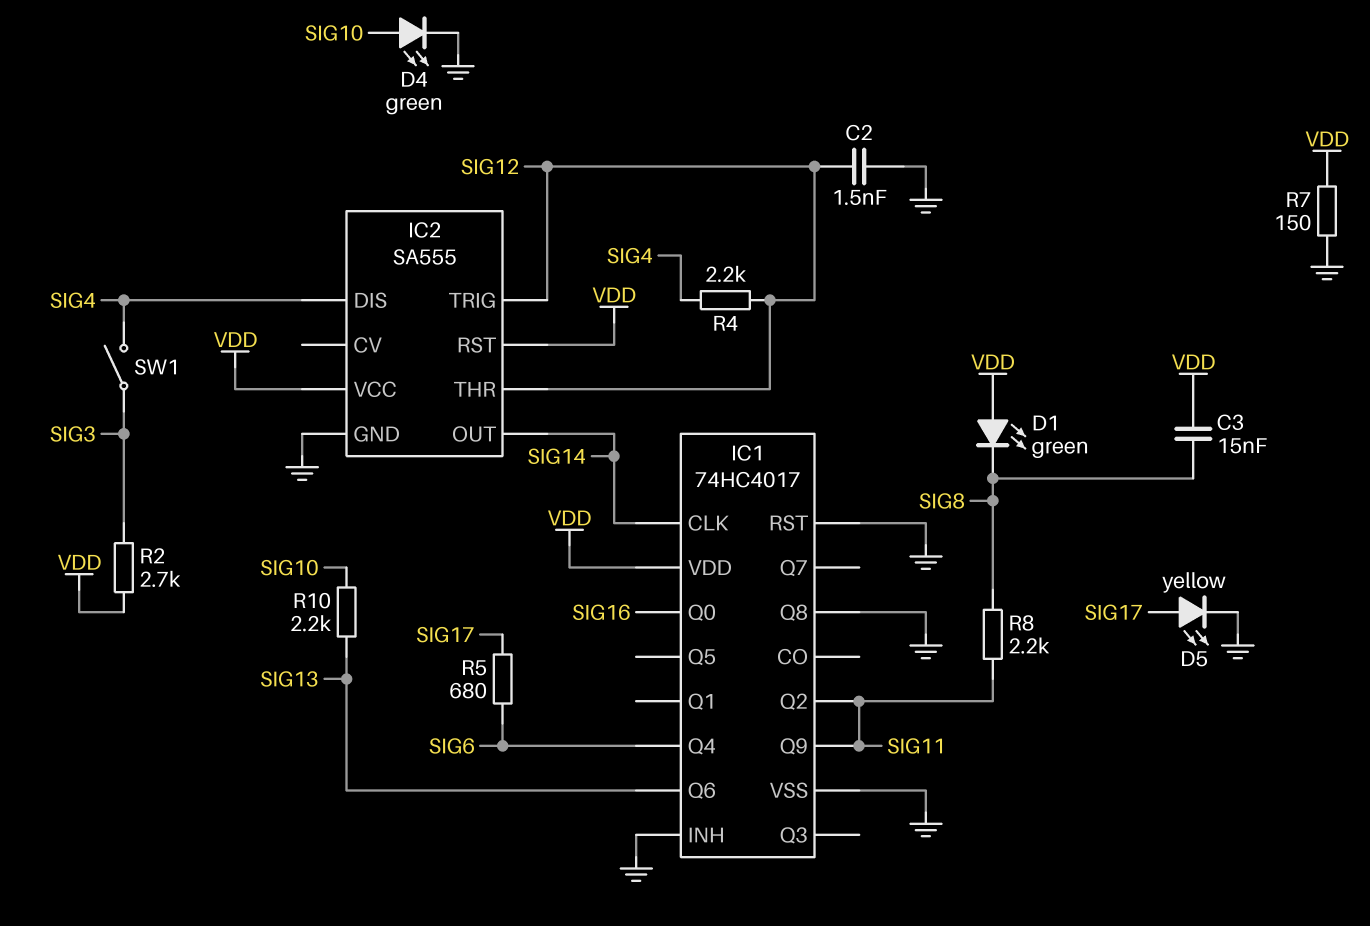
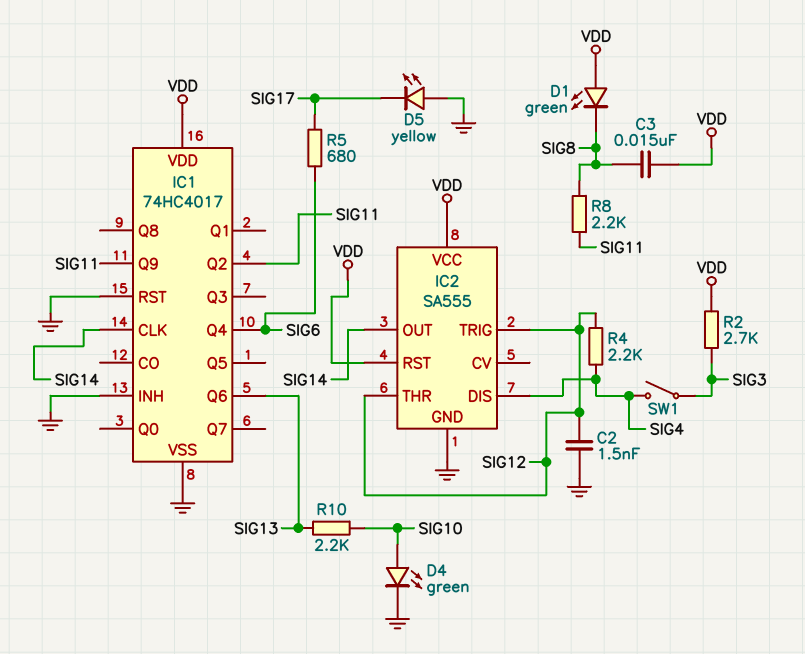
D5: LED yellow (A SIG17, K GND) -> LED yellow (A GND, K SIG17)
IC1 pin Q0: SIG16 -> none
IC1 pin Q8: GND -> none
R7: 150 (GND, VDD) -> none

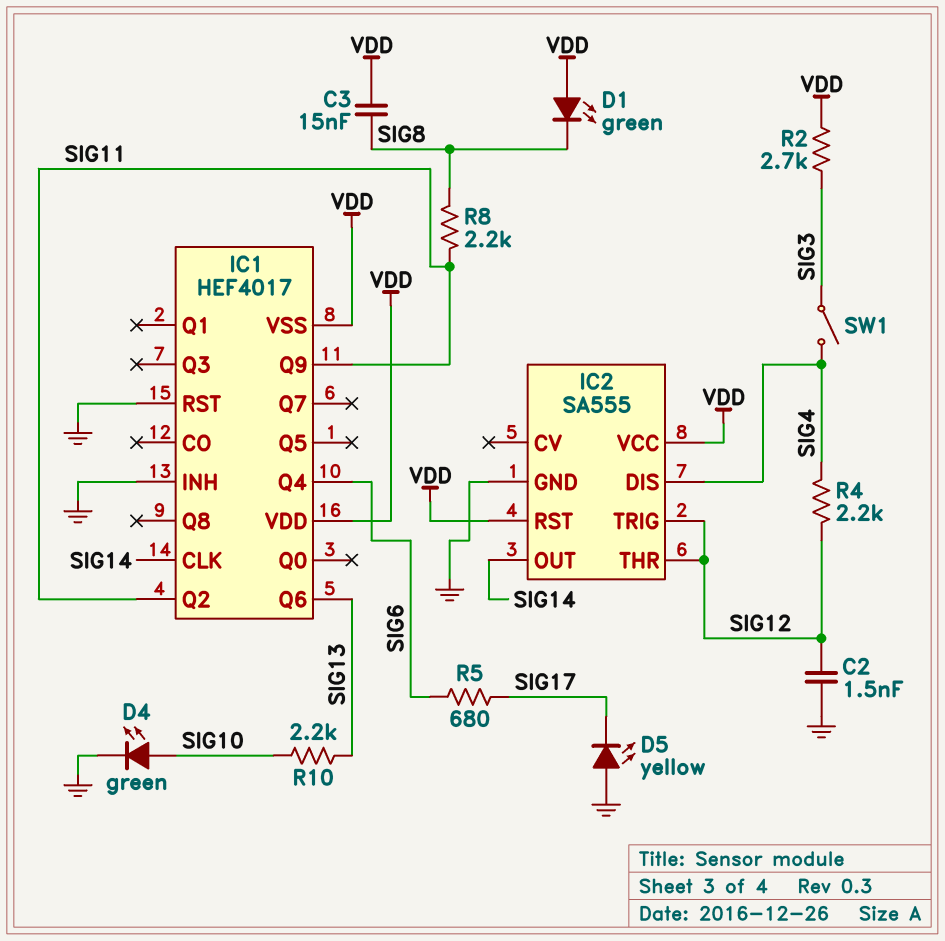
IC1: 74HC4017 -> HEF4017
IC1 pin VSS: GND -> VDD

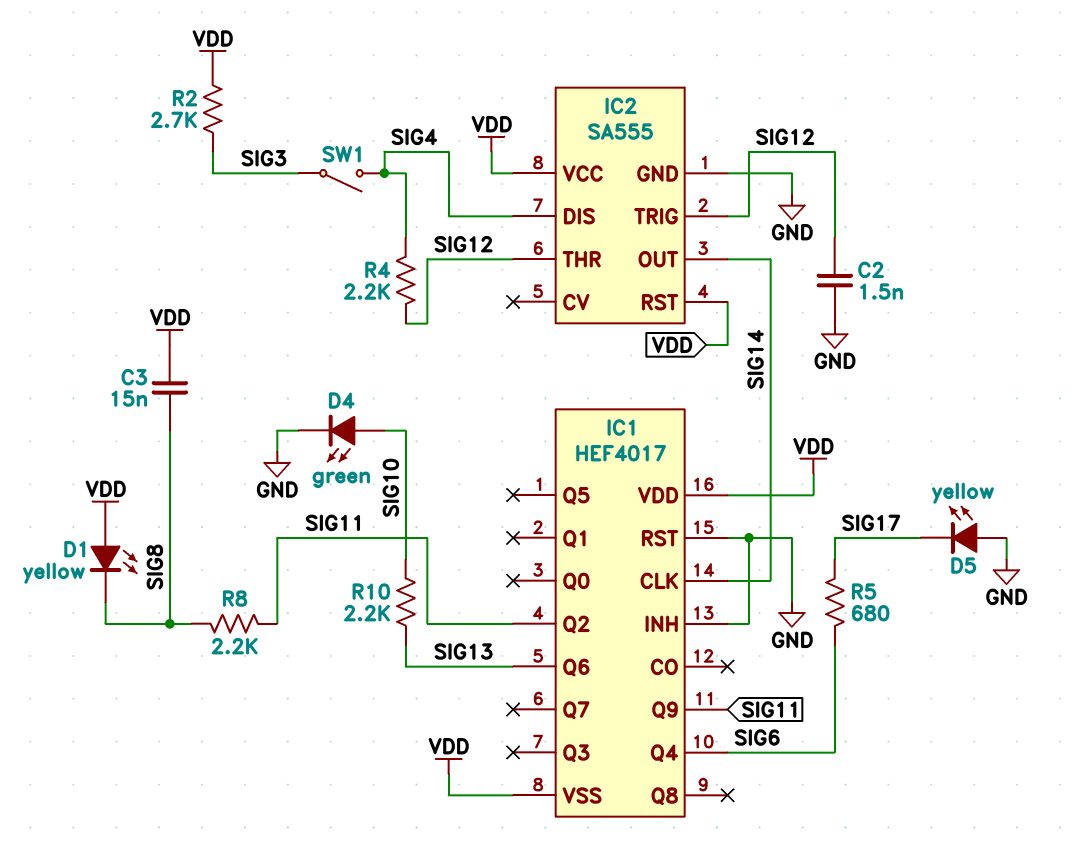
D1: LED green (A VDD, K SIG8) -> LED yellow (A VDD, K SIG8)

